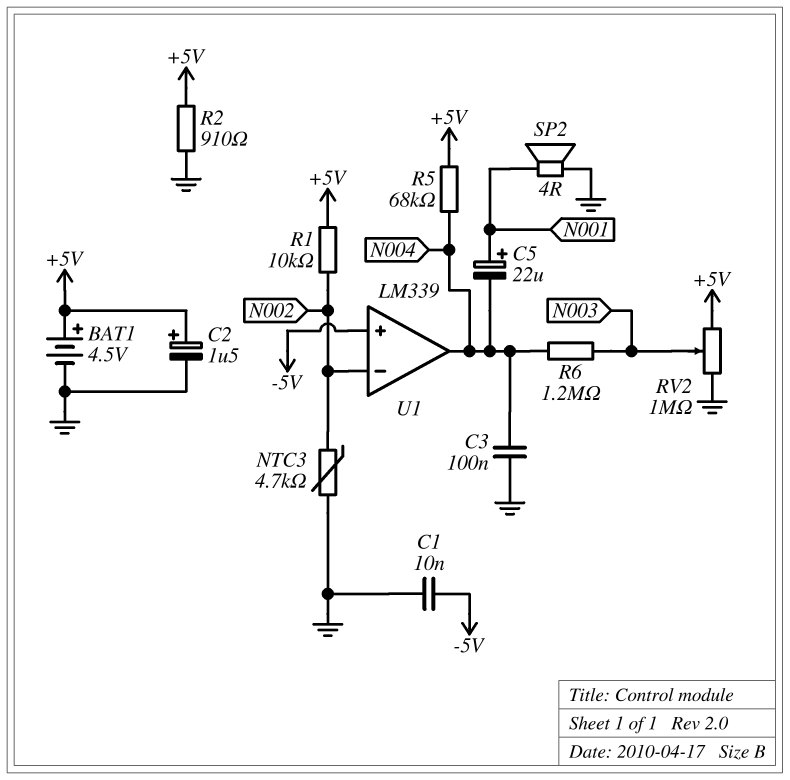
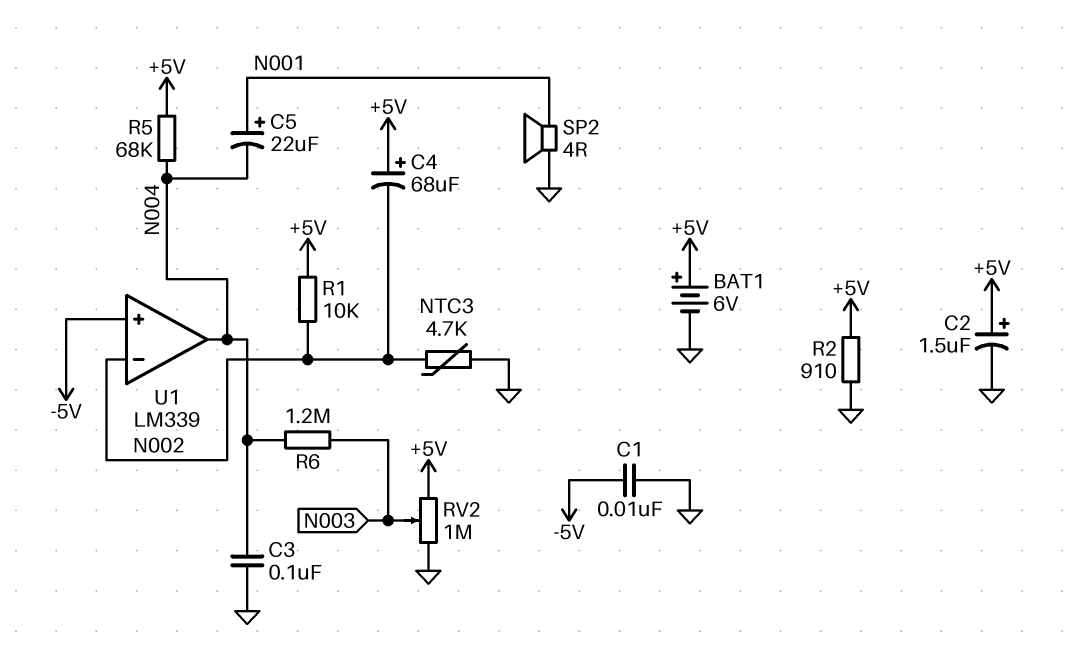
BAT1: 4.5V (plus +5V, minus GND) -> 6V (plus +5V, minus GND)
C4: none -> 68uF (plus +5V, minus N002)

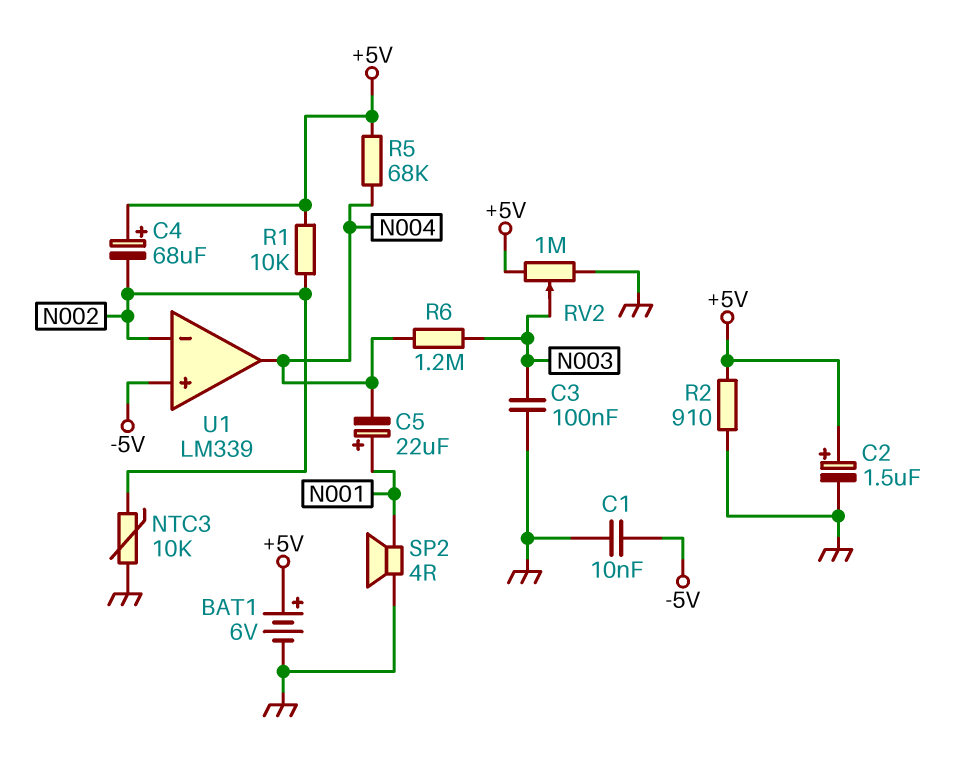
C3: 100nF (GND, N004) -> 100nF (GND, N003)
NTC3: 4.7k (GND, N002) -> 10k (GND, N002)

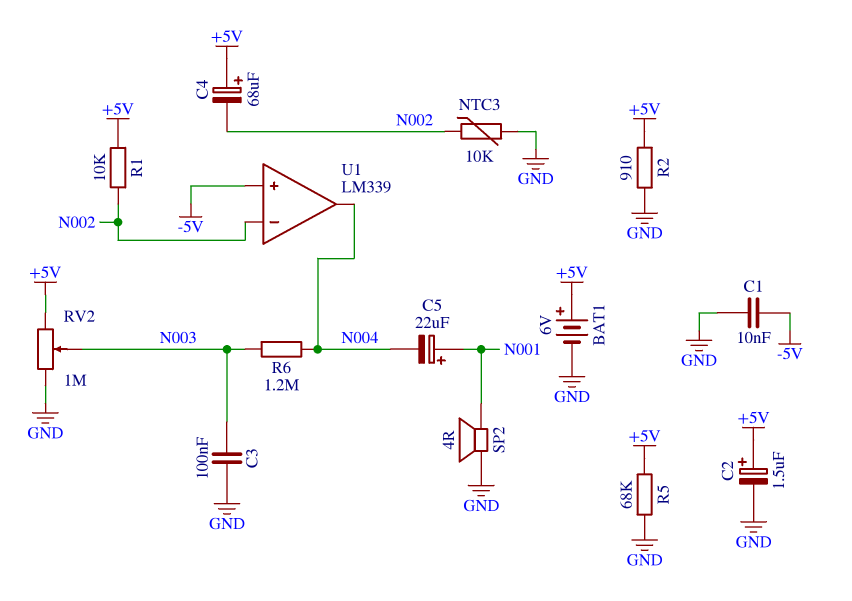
R5: 68k (+5V, N004) -> 68k (+5V, GND)

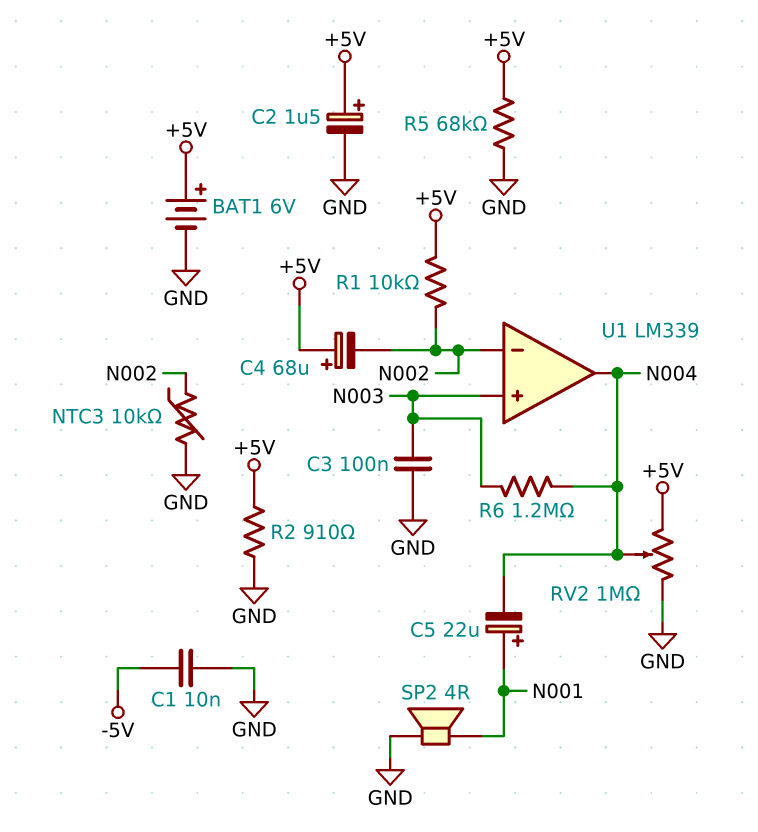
RV2: 1M (+5V, GND, wiper N003) -> 1M (+5V, GND, wiper N004)
U1 pin in+: -5V -> N003

